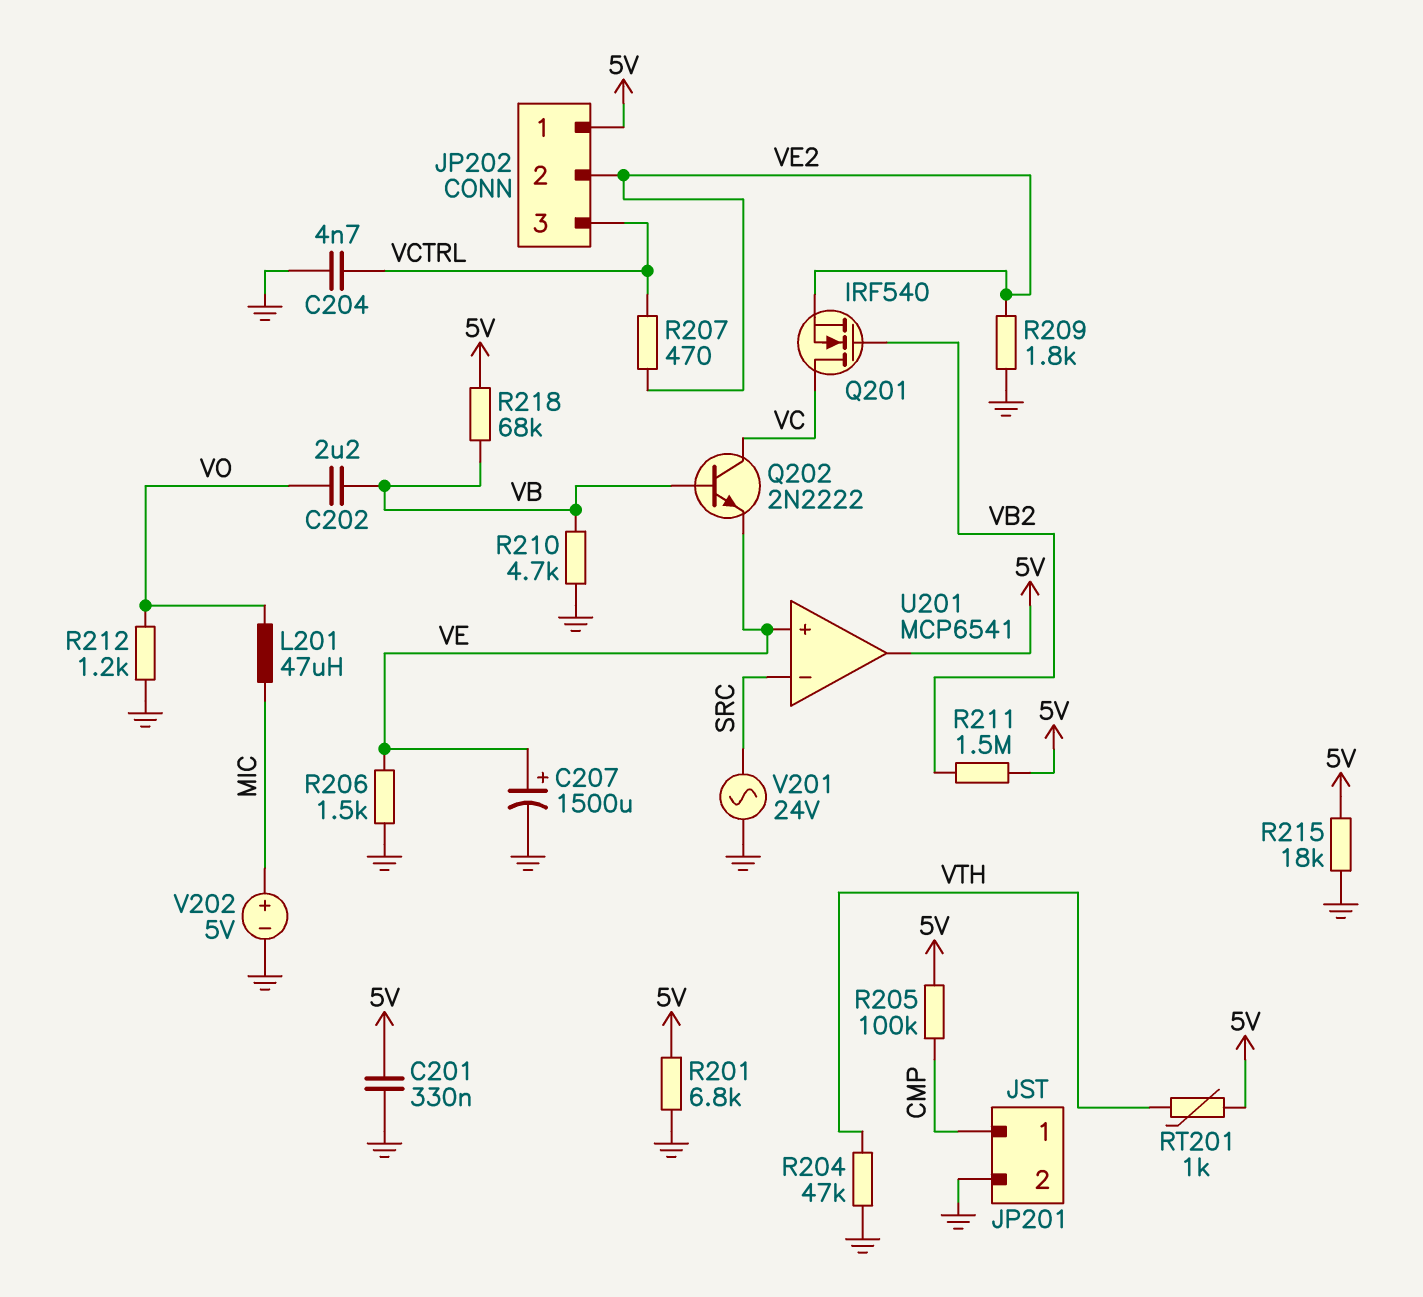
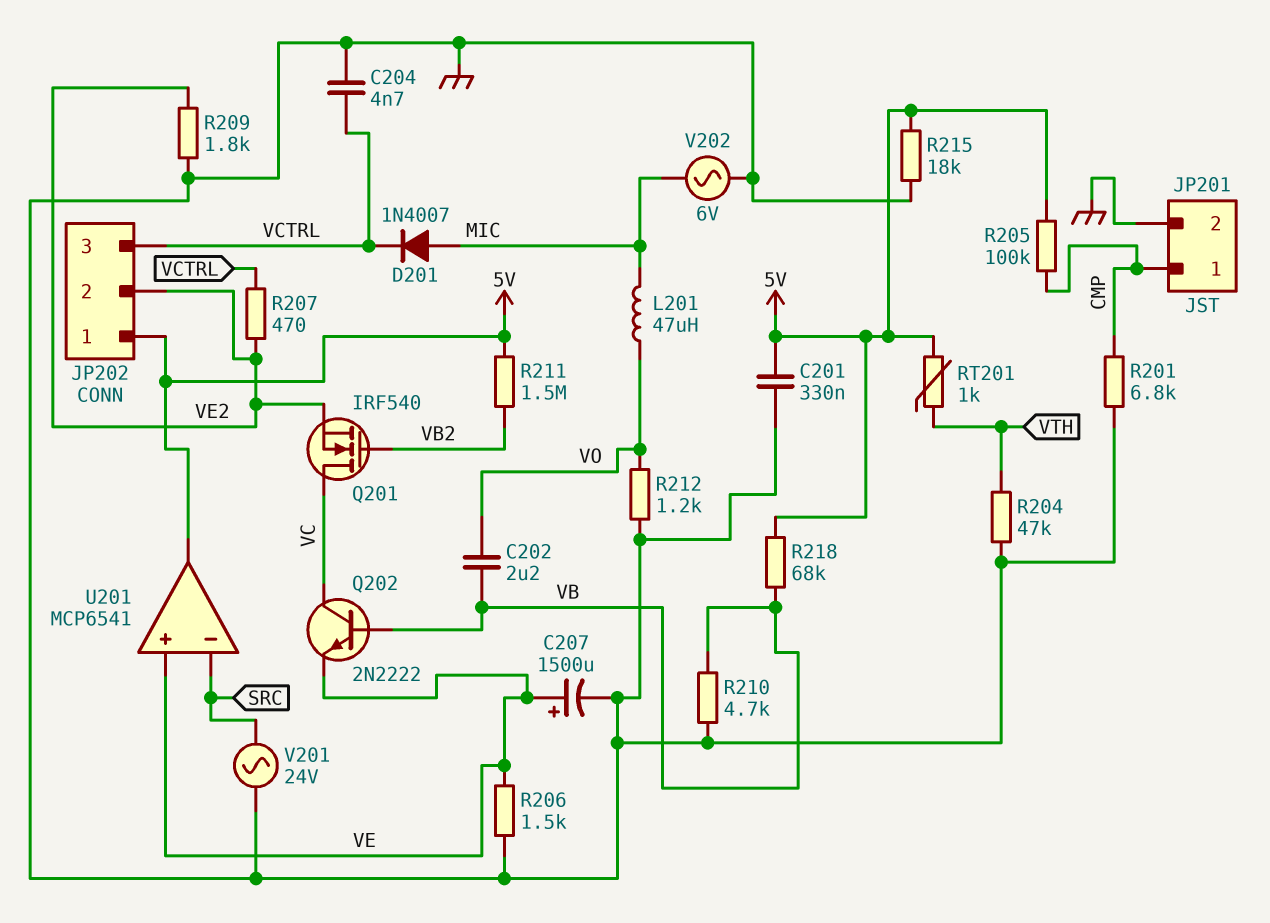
D201: none -> diode 1N4007 (A MIC, K VCTRL)
R201: 6.8k (5V, GND) -> 6.8k (CMP, GND)
V202: 5V (plus MIC, minus GND) -> AC 6V (GND, MIC)

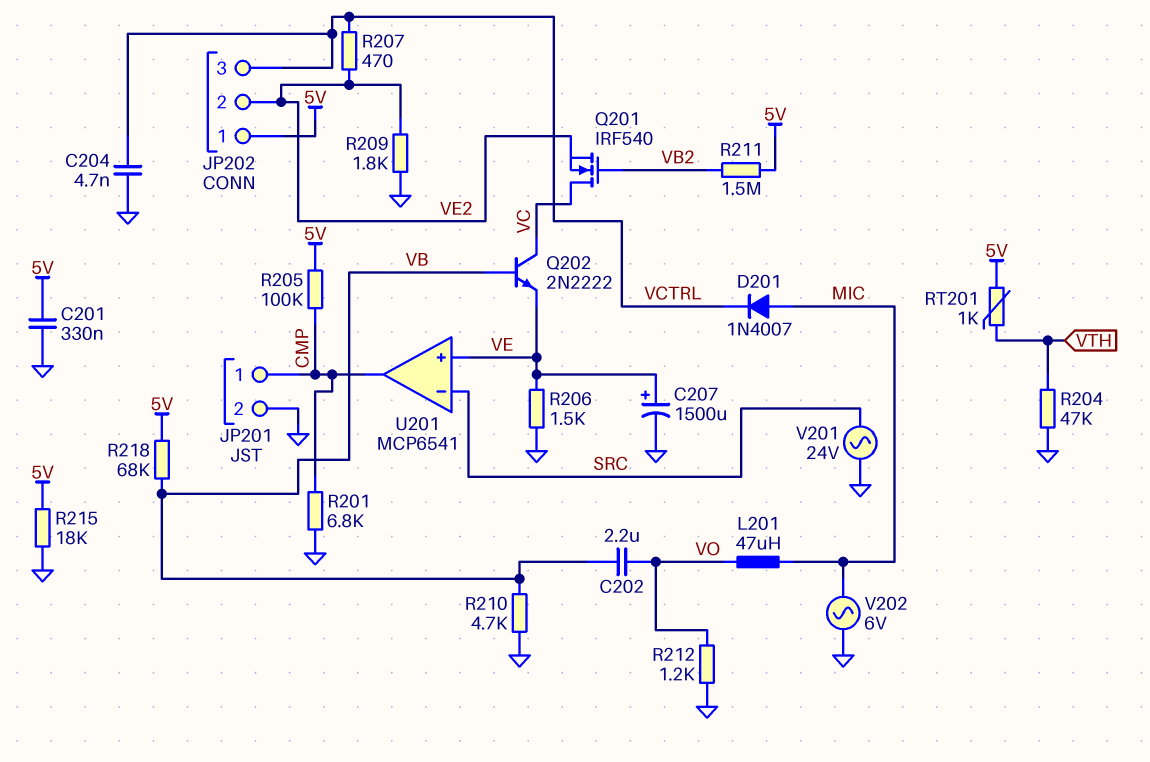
U201 pin out: 5V -> CMP

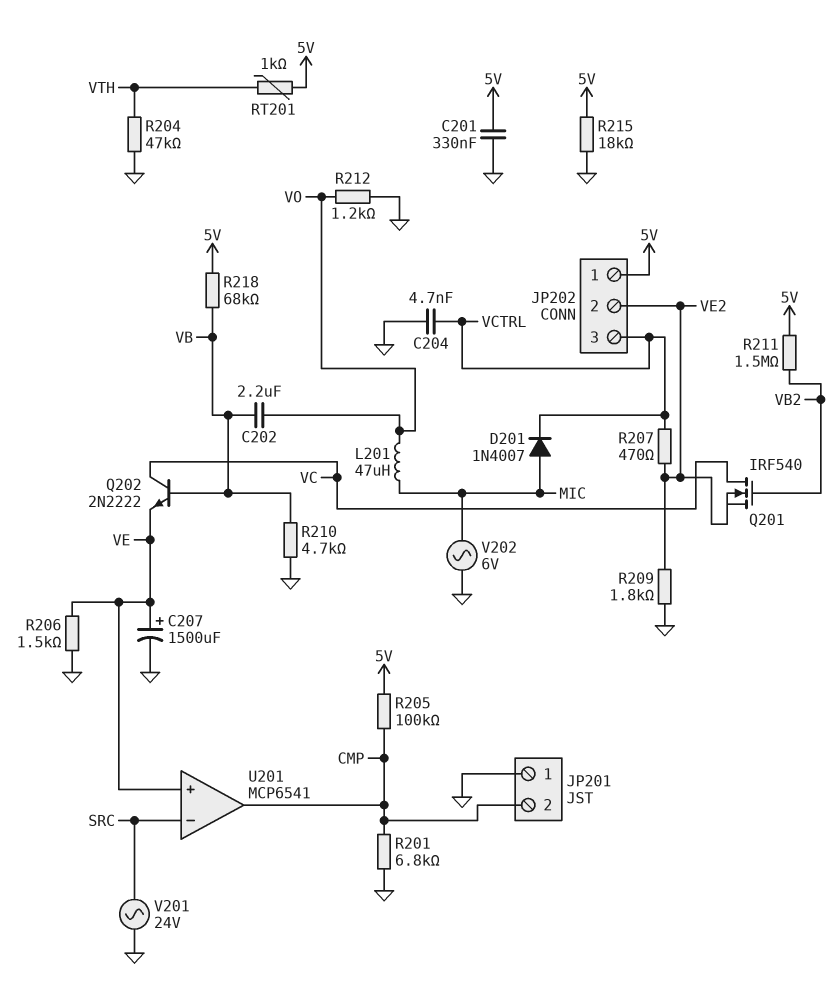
JP201 pin 1: CMP -> GND
JP201 pin 2: GND -> CMP

